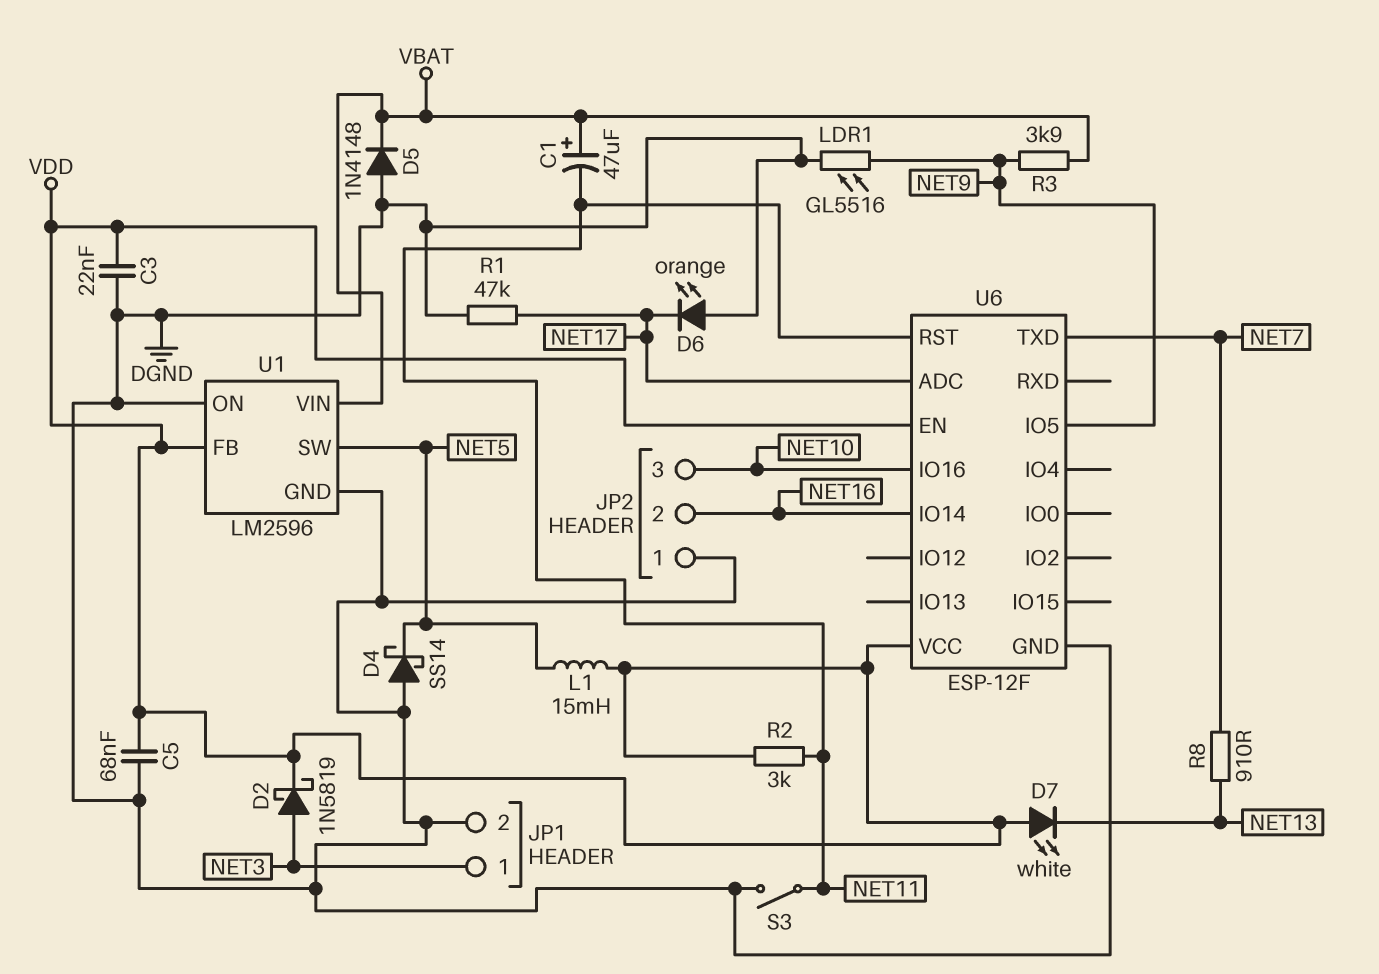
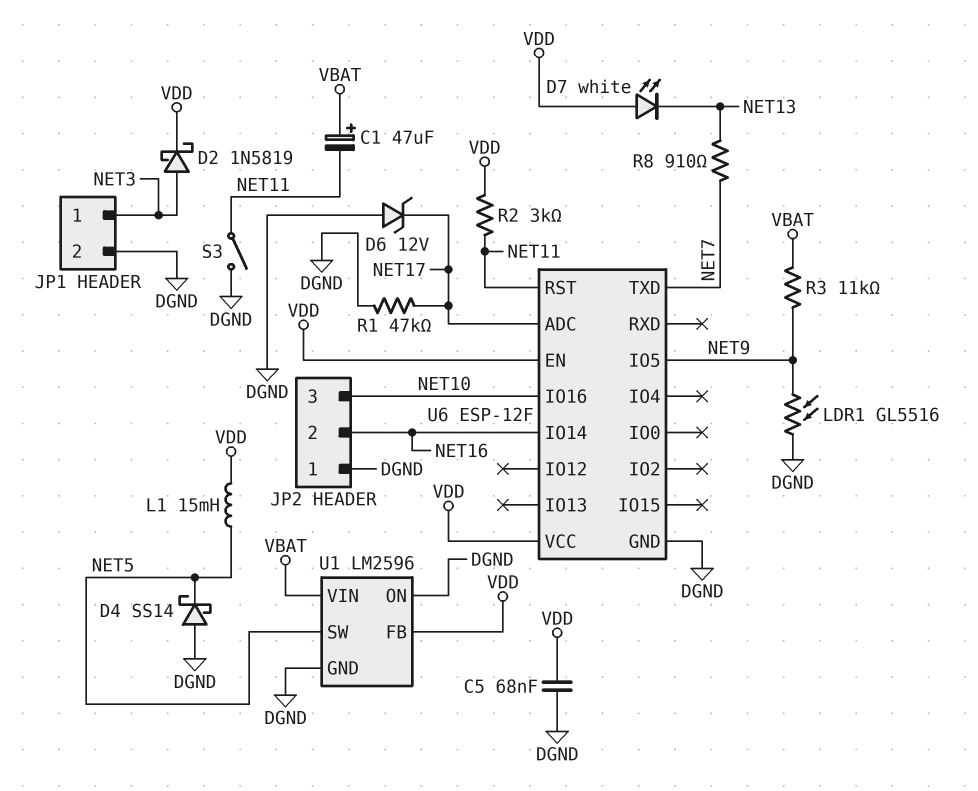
C3: 22nF (DGND, VDD) -> none
D5: diode 1N4148 (A DGND, K VBAT) -> none
D6: LED orange (A DGND, K NET17) -> zener 12V (A DGND, K NET17)
R3: 3.9k (NET9, VBAT) -> 11k (NET9, VBAT)

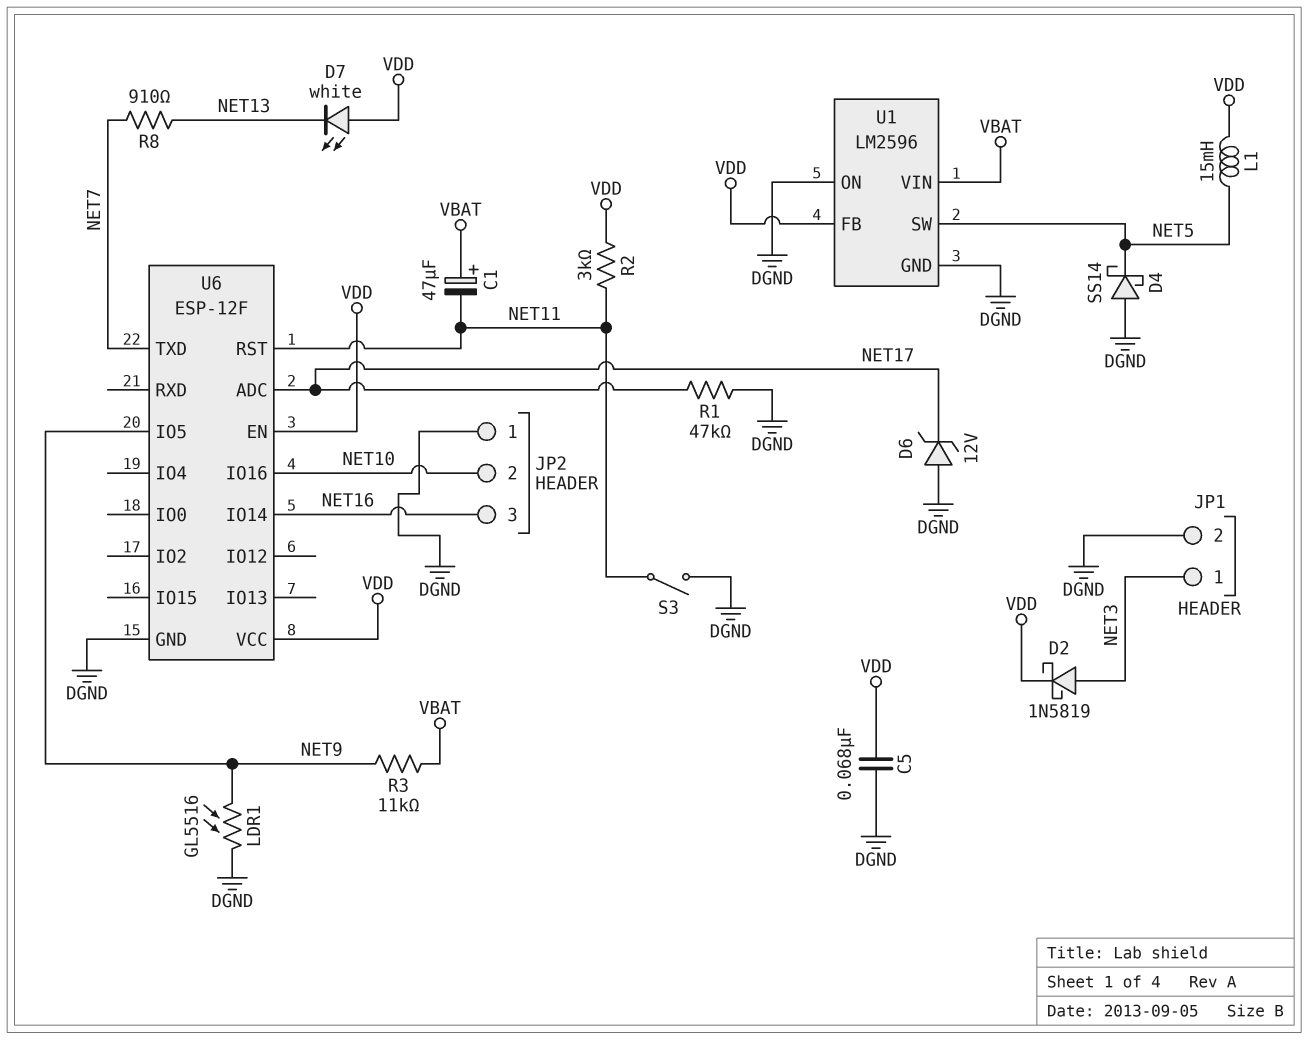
JP2 pin 2: NET16 -> NET10
JP2 pin 3: NET10 -> NET16

